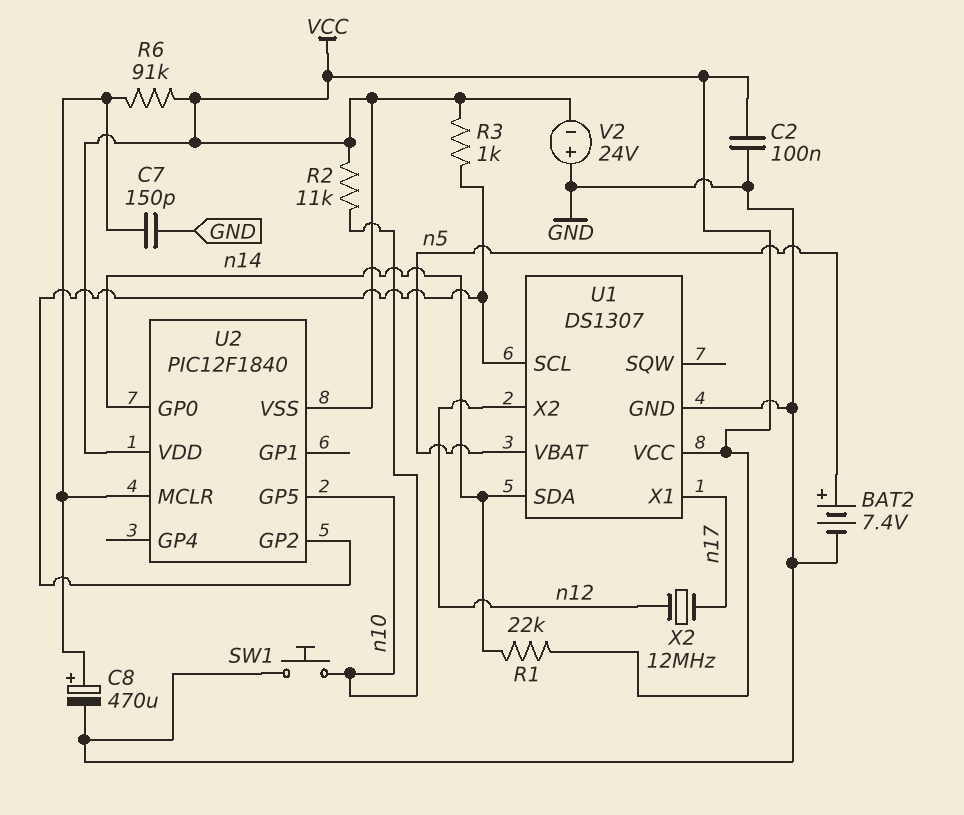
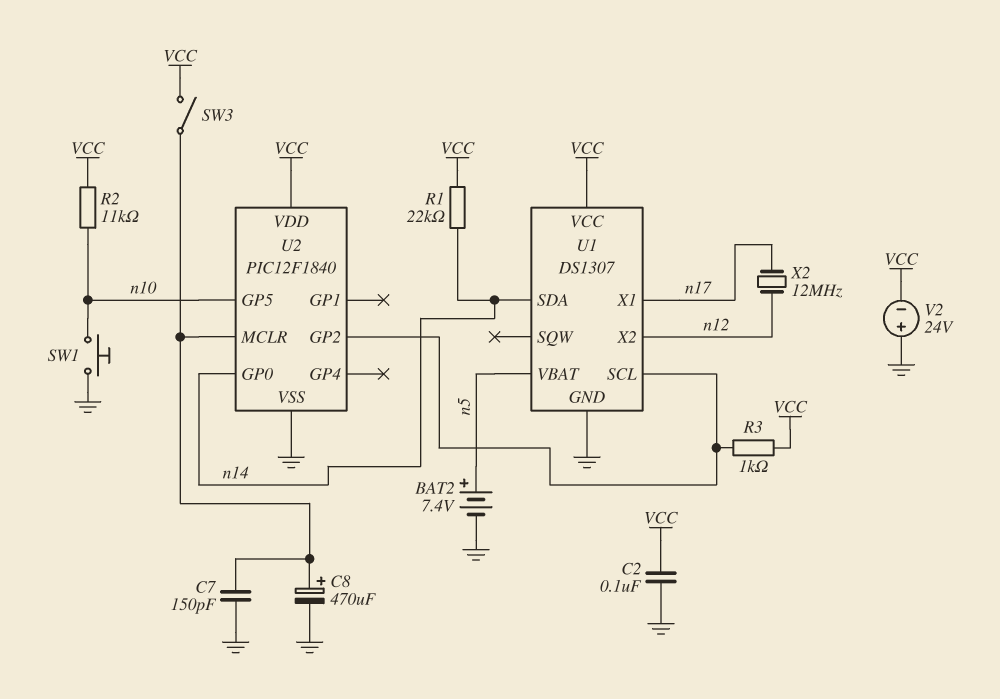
R6: 91k (U2/MCLR, VCC) -> none
SW3: none -> switch (U2/MCLR, VCC)
U2 pin VSS: VCC -> GND

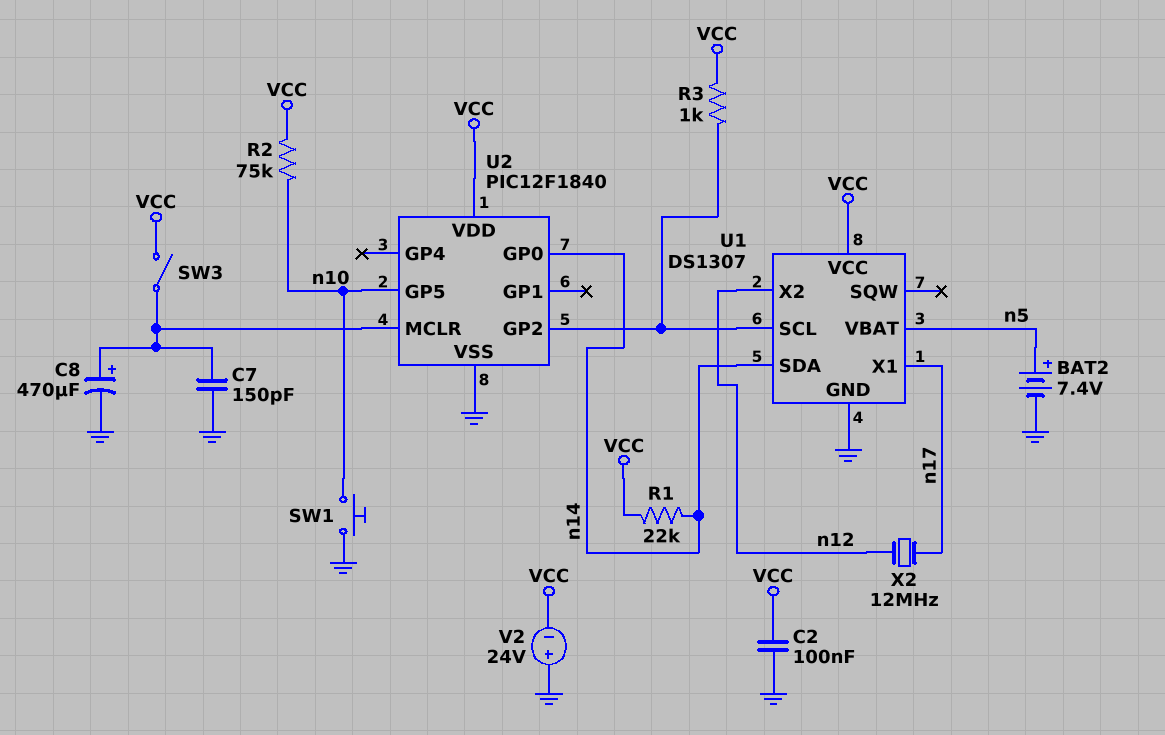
R2: 11k (VCC, n10) -> 75k (VCC, n10)

